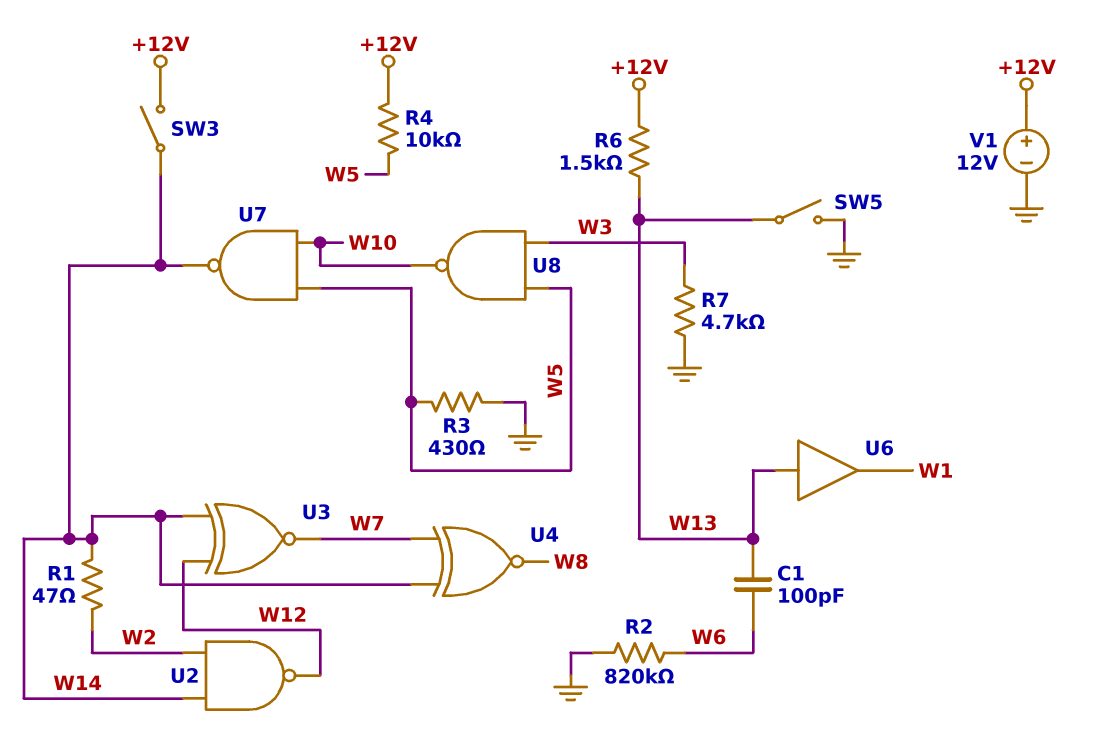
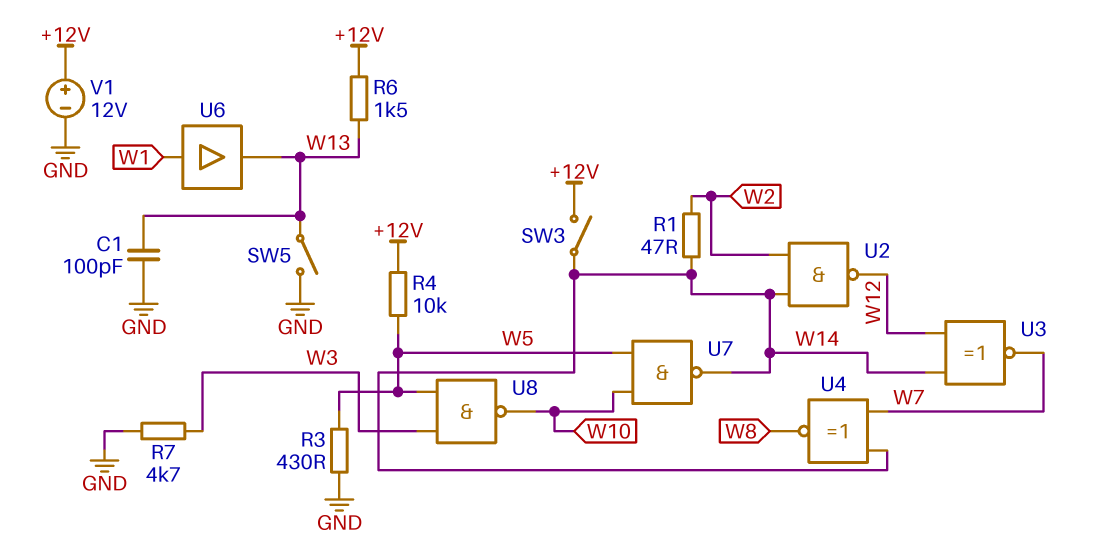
C1: 100pF (W6, W13) -> 100pF (GND, W13)
R2: 820k (GND, W6) -> none
U6: buffer (in W13, out W1) -> buffer (in W1, out W13)

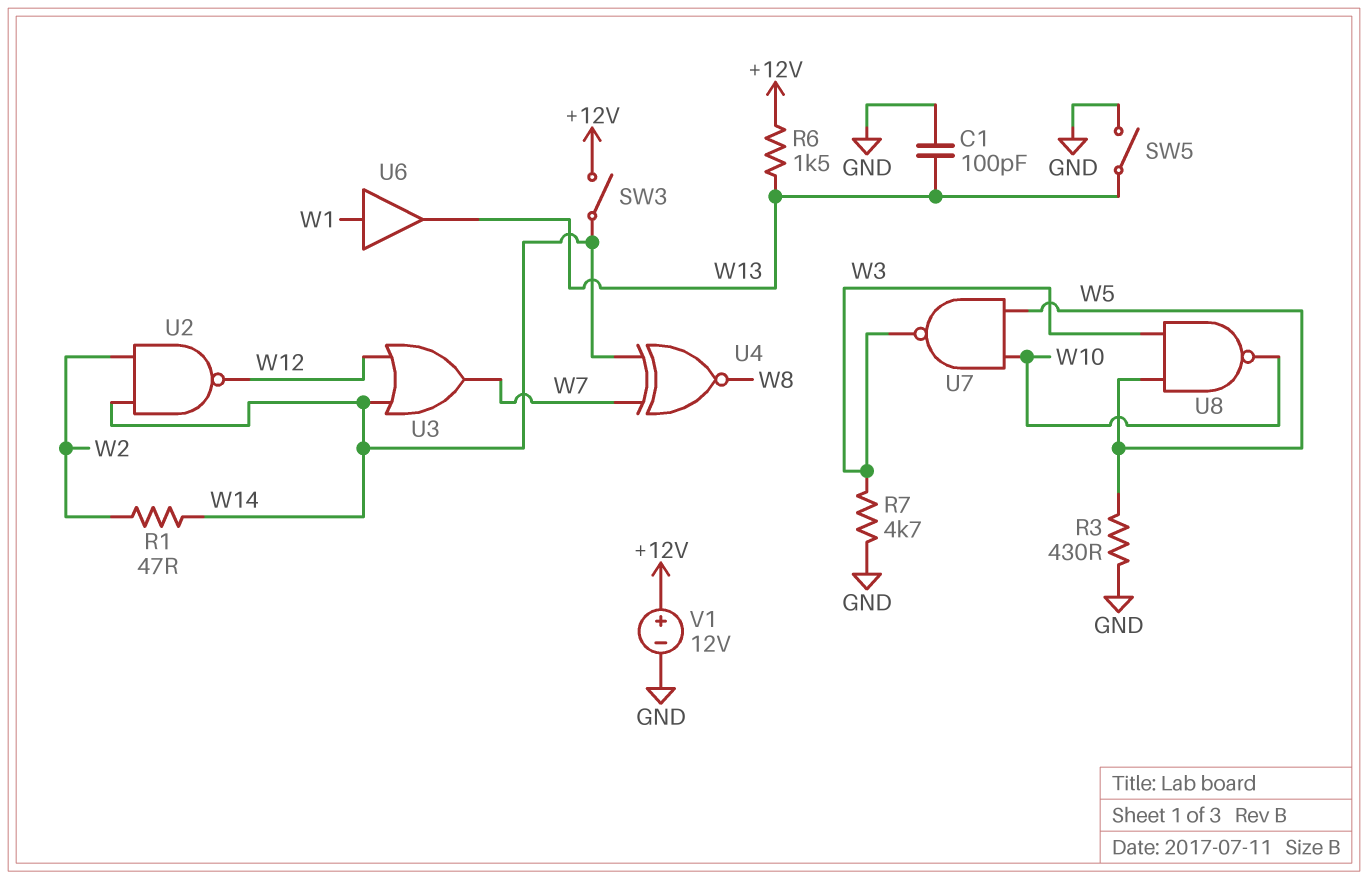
R4: 10k (+12V, W5) -> none
U3: XNOR (in W12, in W14, out W7) -> OR (in W12, in W14, out W7)
U7: NAND (in W5, in W10, out W14) -> NAND (in W5, in W10, out W3)

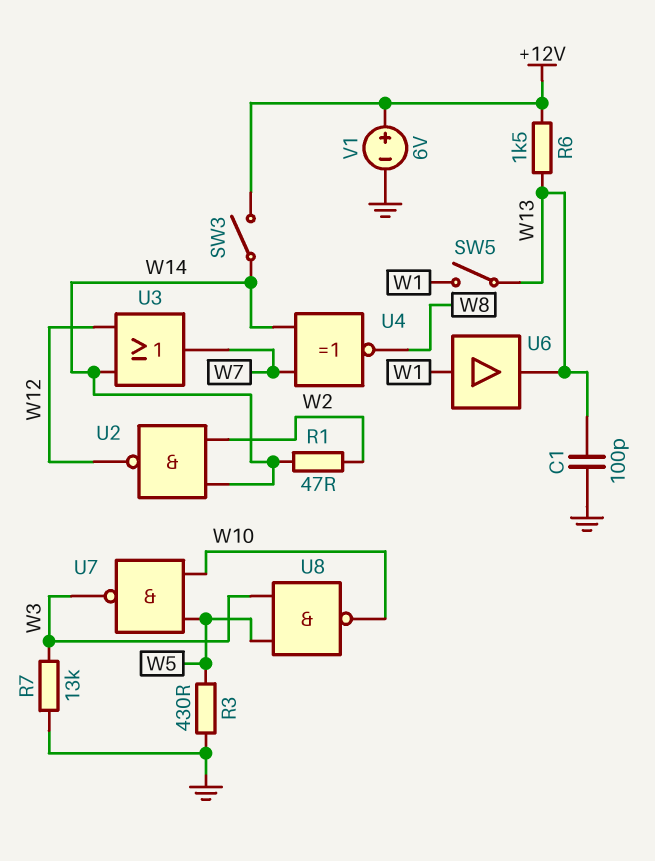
R7: 4.7k (GND, W3) -> 13k (GND, W3)
SW5: switch (GND, W13) -> switch (W1, W13)
V1: 12V (plus +12V, minus GND) -> 6V (plus +12V, minus GND)

